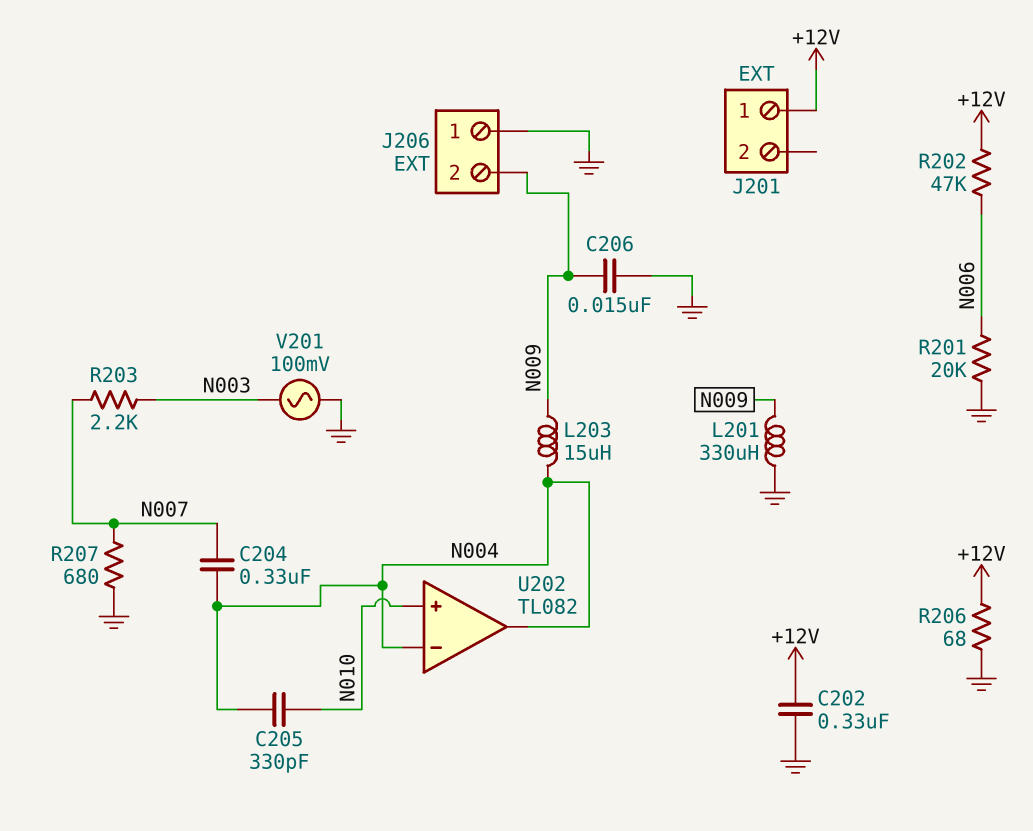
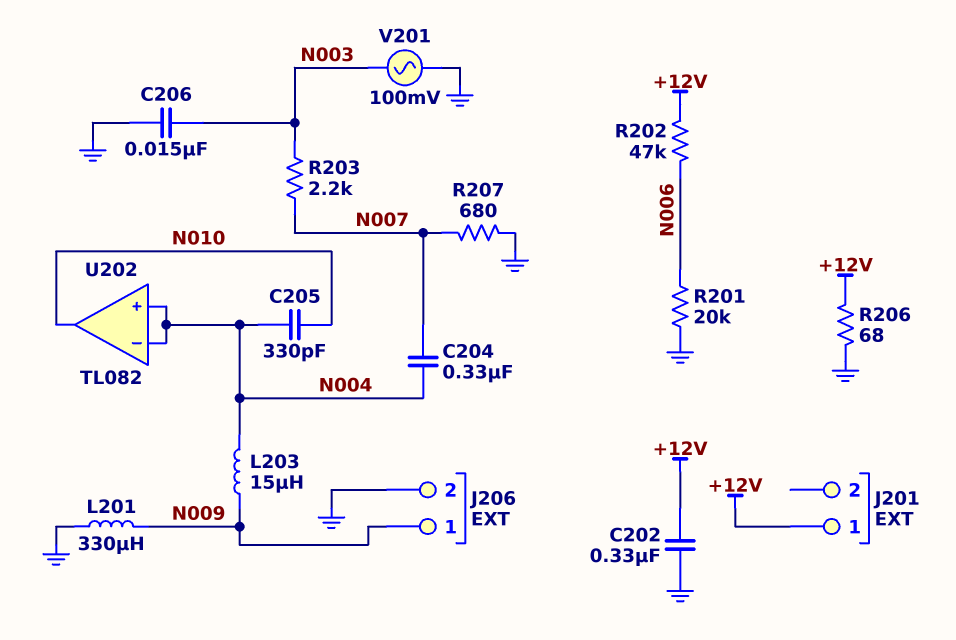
C206: 15nF (GND, N009) -> 15nF (GND, N003)
J206 pin 1: GND -> N009
J206 pin 2: N009 -> GND
U202 pin in+: N010 -> N004
U202 pin out: N004 -> N010

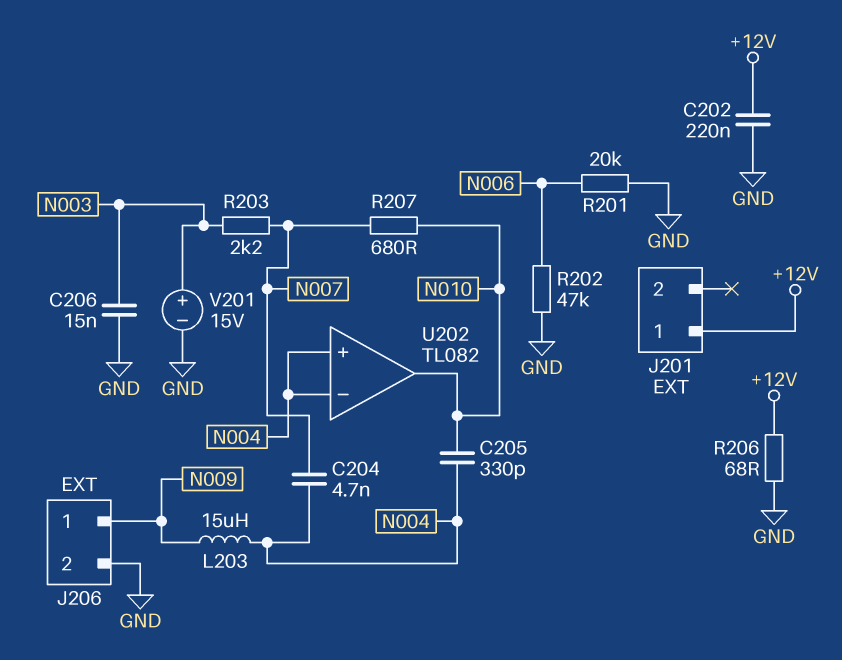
C202: 330nF (+12V, GND) -> 220nF (+12V, GND)
C204: 330nF (N004, N007) -> 4.7nF (N004, N007)
L201: 330uH (GND, N009) -> none
R202: 47k (+12V, N006) -> 47k (GND, N006)
R207: 680 (GND, N007) -> 680 (N007, N010)
V201: AC 100mV (GND, N003) -> 15V (plus N003, minus GND)

